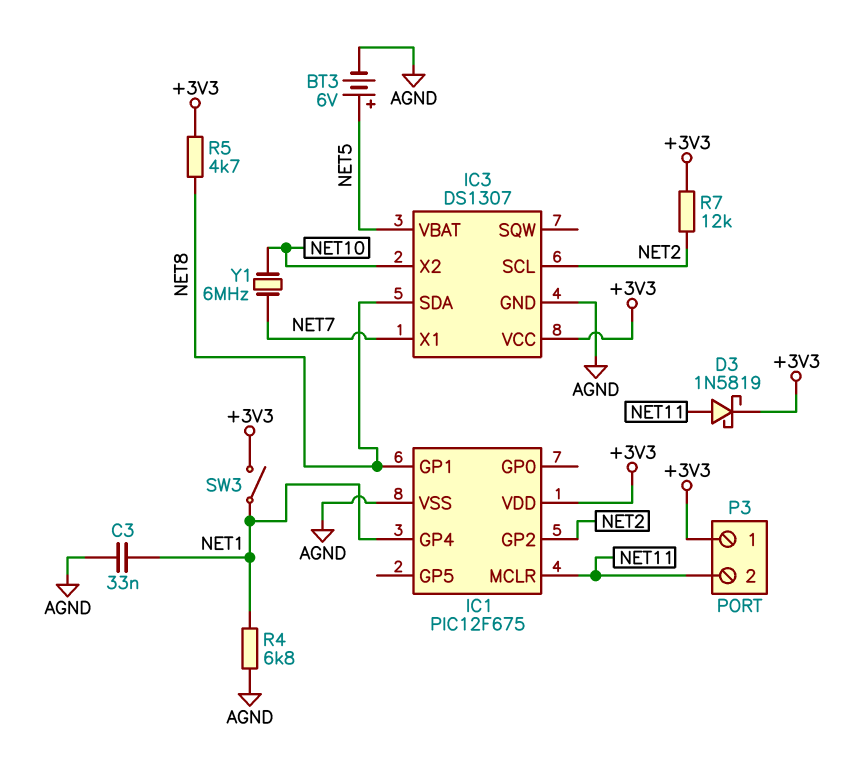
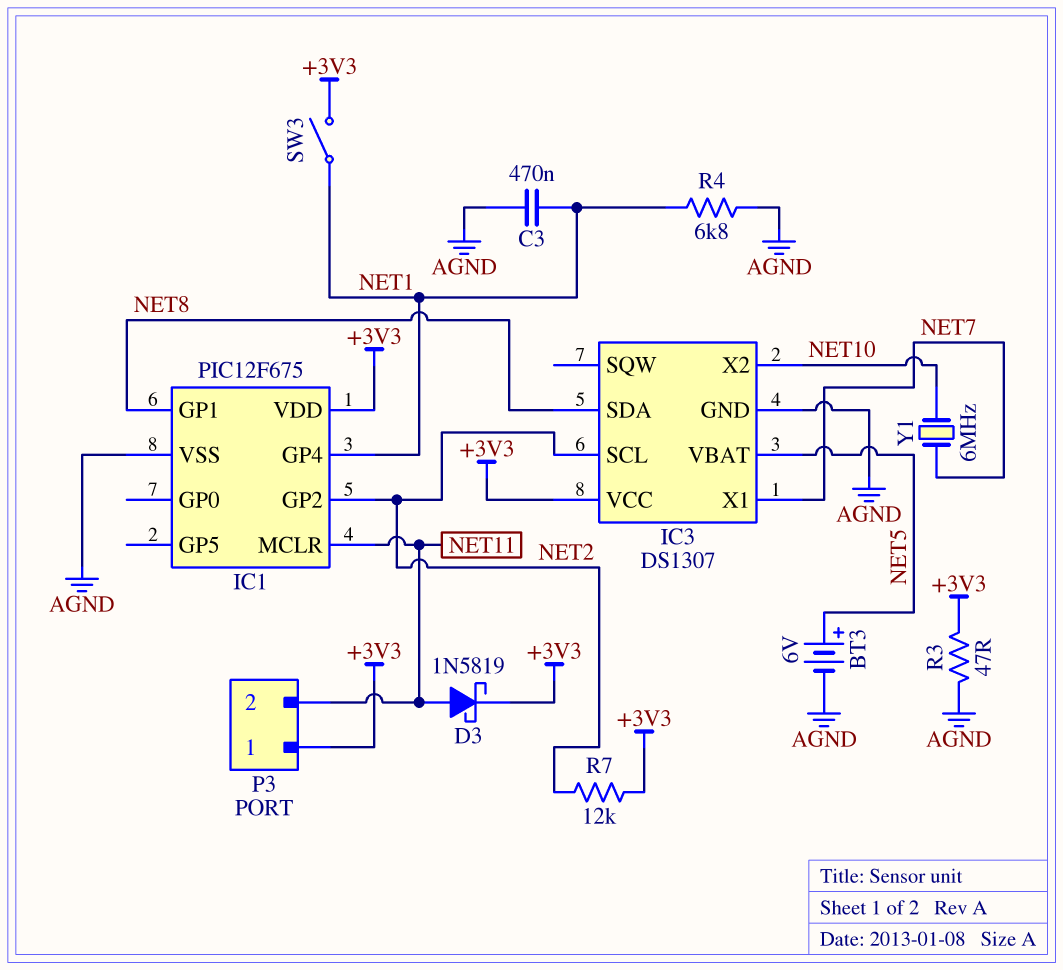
C3: 33nF (AGND, NET1) -> 470nF (AGND, NET1)
R3: none -> 47 (+3V3, AGND)
R5: 4.7k (+3V3, NET8) -> none

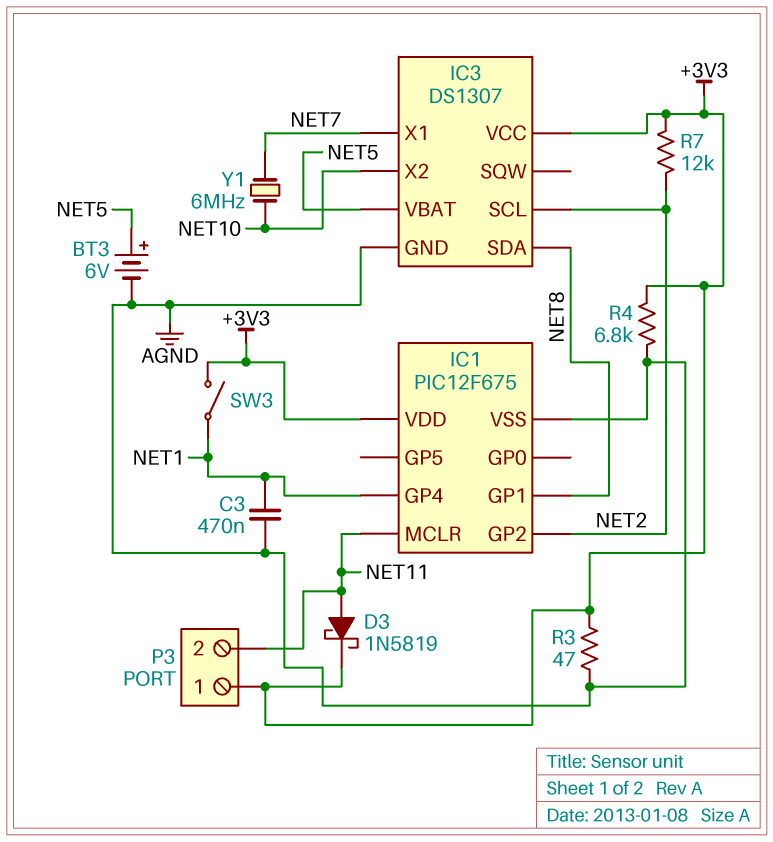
R4: 6.8k (AGND, NET1) -> 6.8k (+3V3, AGND)

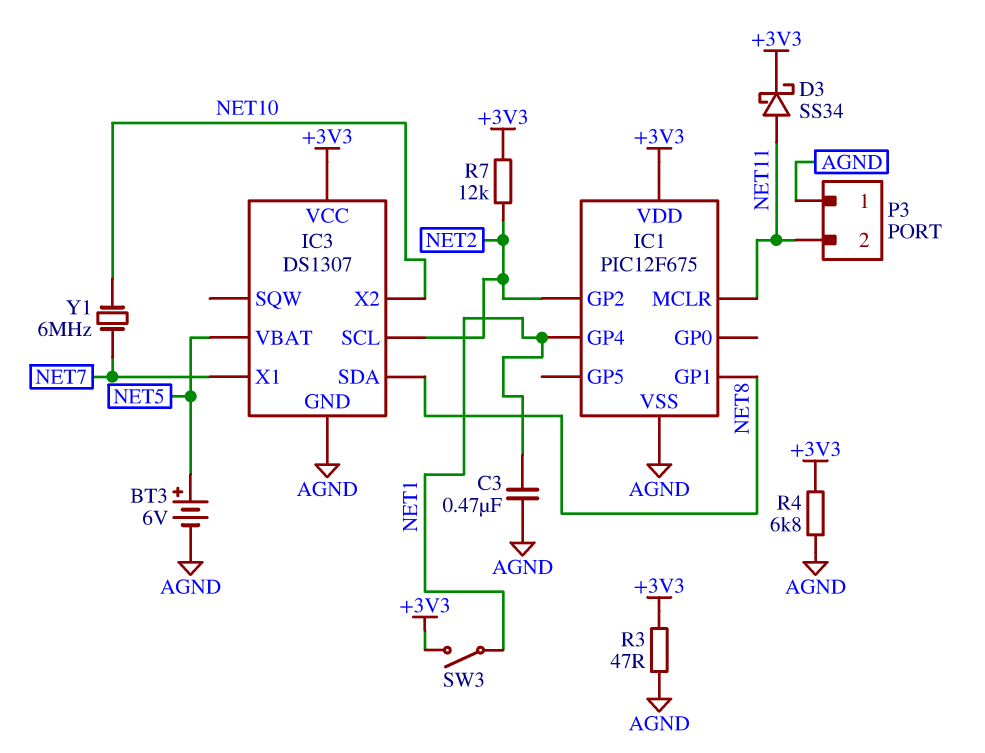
D3: schottky 1N5819 (A NET11, K +3V3) -> schottky SS34 (A NET11, K +3V3)
P3 pin 1: +3V3 -> AGND

